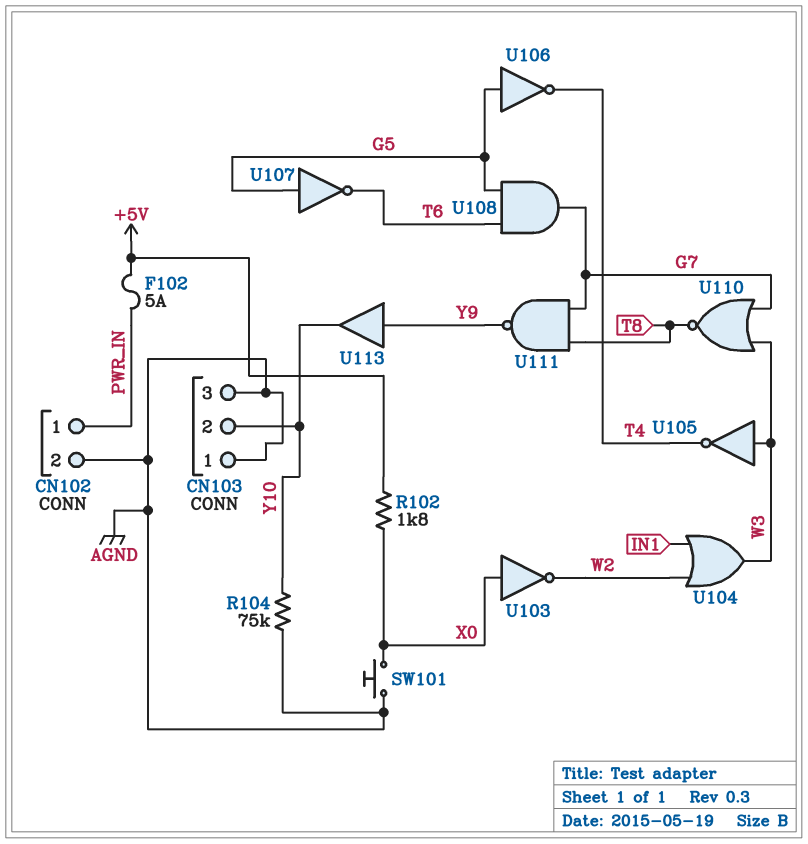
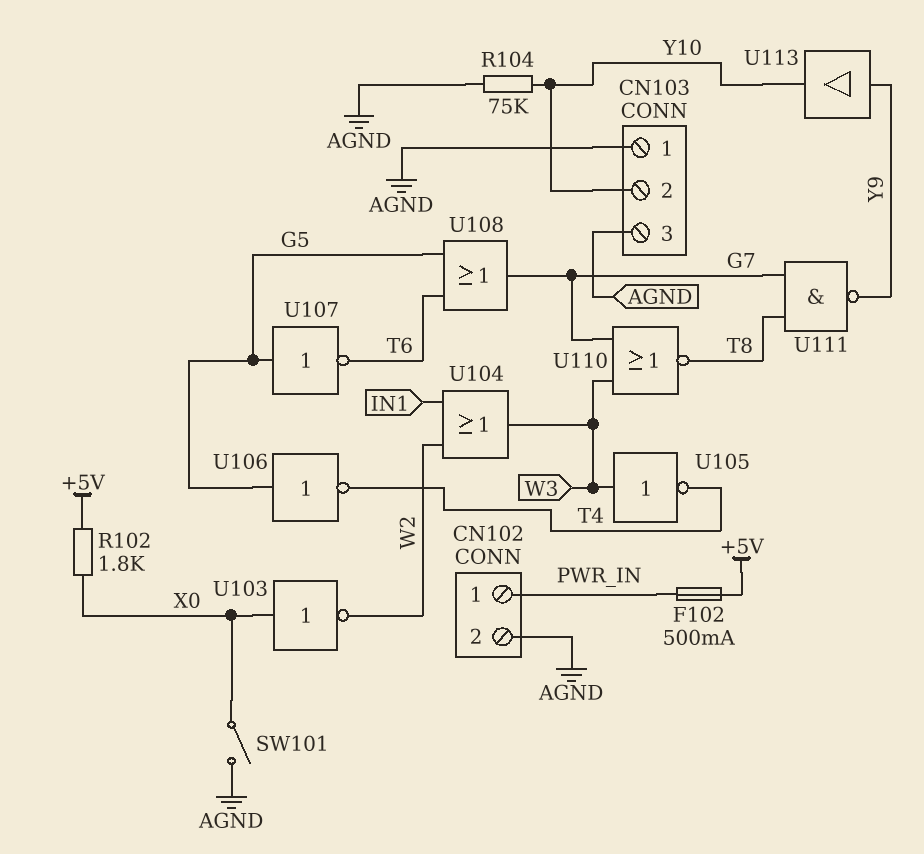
F102: 5A (+5V, PWR_IN) -> 500mA (+5V, PWR_IN)
SW101: button (AGND, X0) -> switch (AGND, X0)
U108: AND (in G5, in T6, out G7) -> OR (in G5, in T6, out G7)

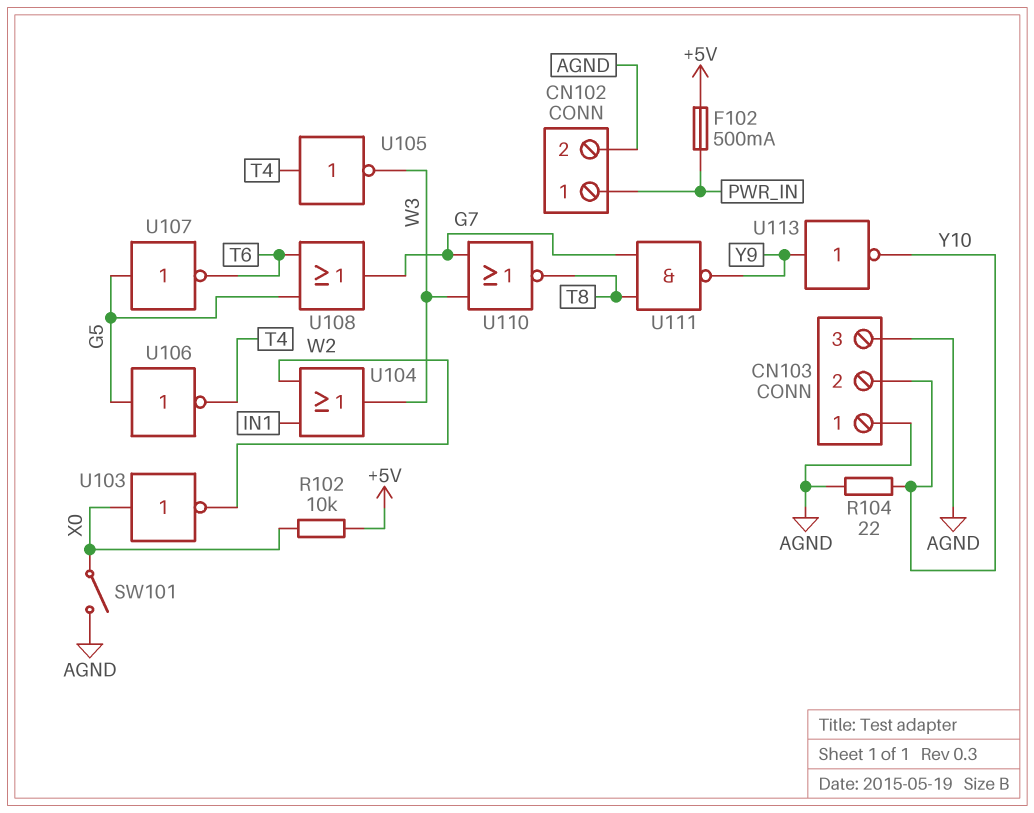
R102: 1.8k (+5V, X0) -> 10k (+5V, X0)
R104: 75k (AGND, Y10) -> 22 (AGND, Y10)
U105: NOT (in W3, out T4) -> NOT (in T4, out W3)
U113: buffer (in Y9, out Y10) -> NOT (in Y9, out Y10)

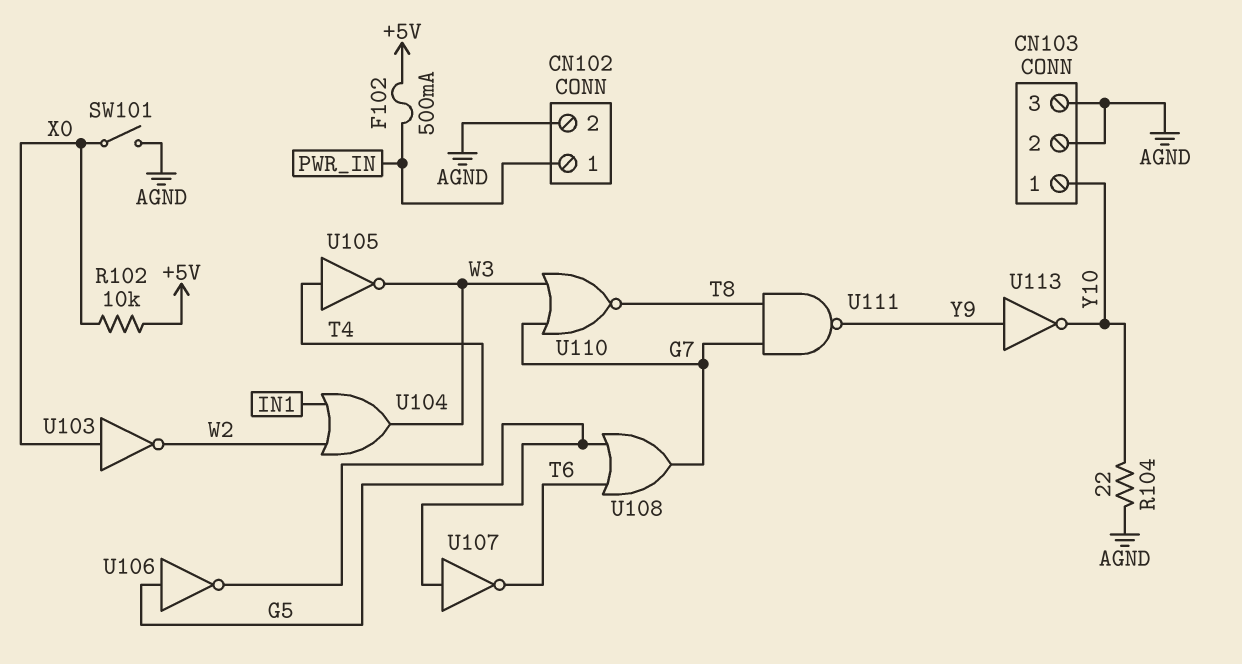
CN103 pin 1: AGND -> Y10
CN103 pin 2: Y10 -> AGND

